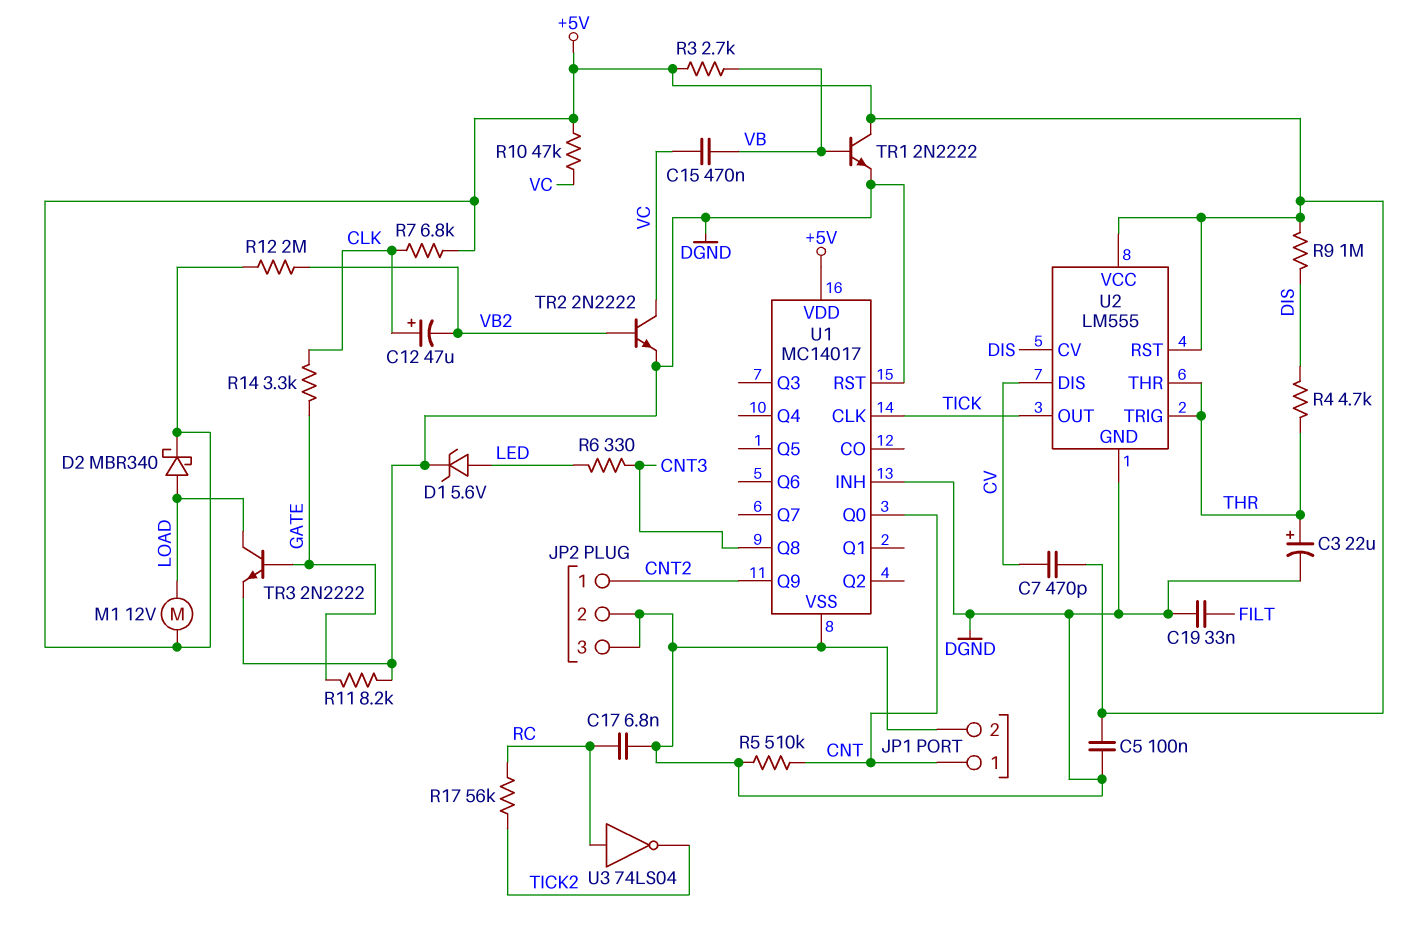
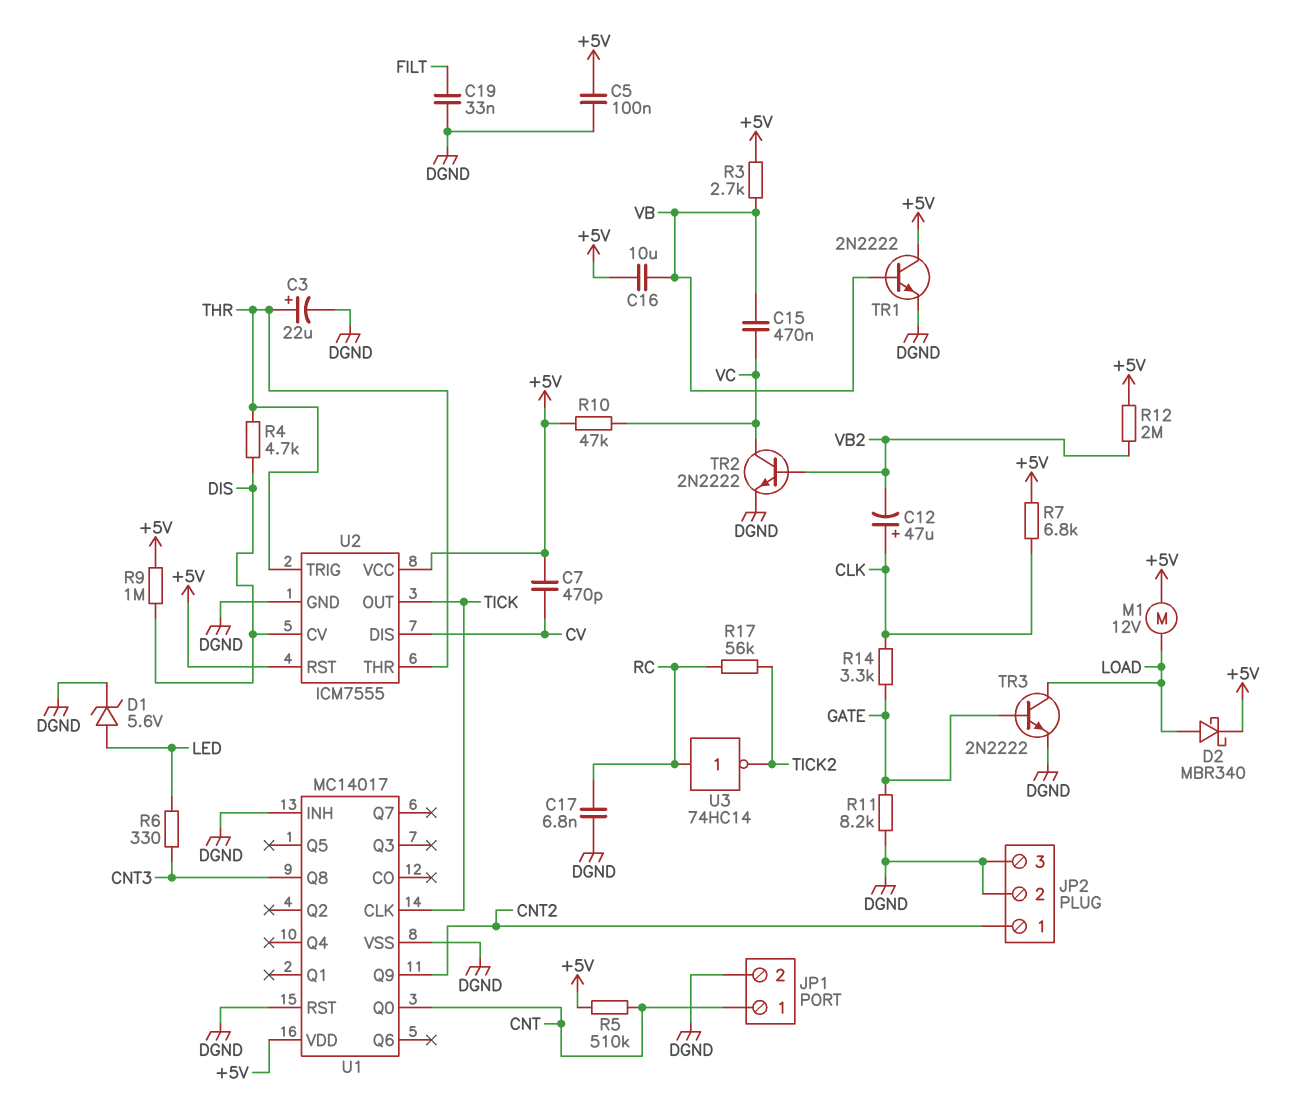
C16: none -> 10uF (+5V, VB)
R5: 510k (CNT, DGND) -> 510k (+5V, CNT)
U2: LM555 -> ICM7555
U3: NOT 74LS04 (in RC, out TICK2) -> NOT 74HC14 (in RC, out TICK2)

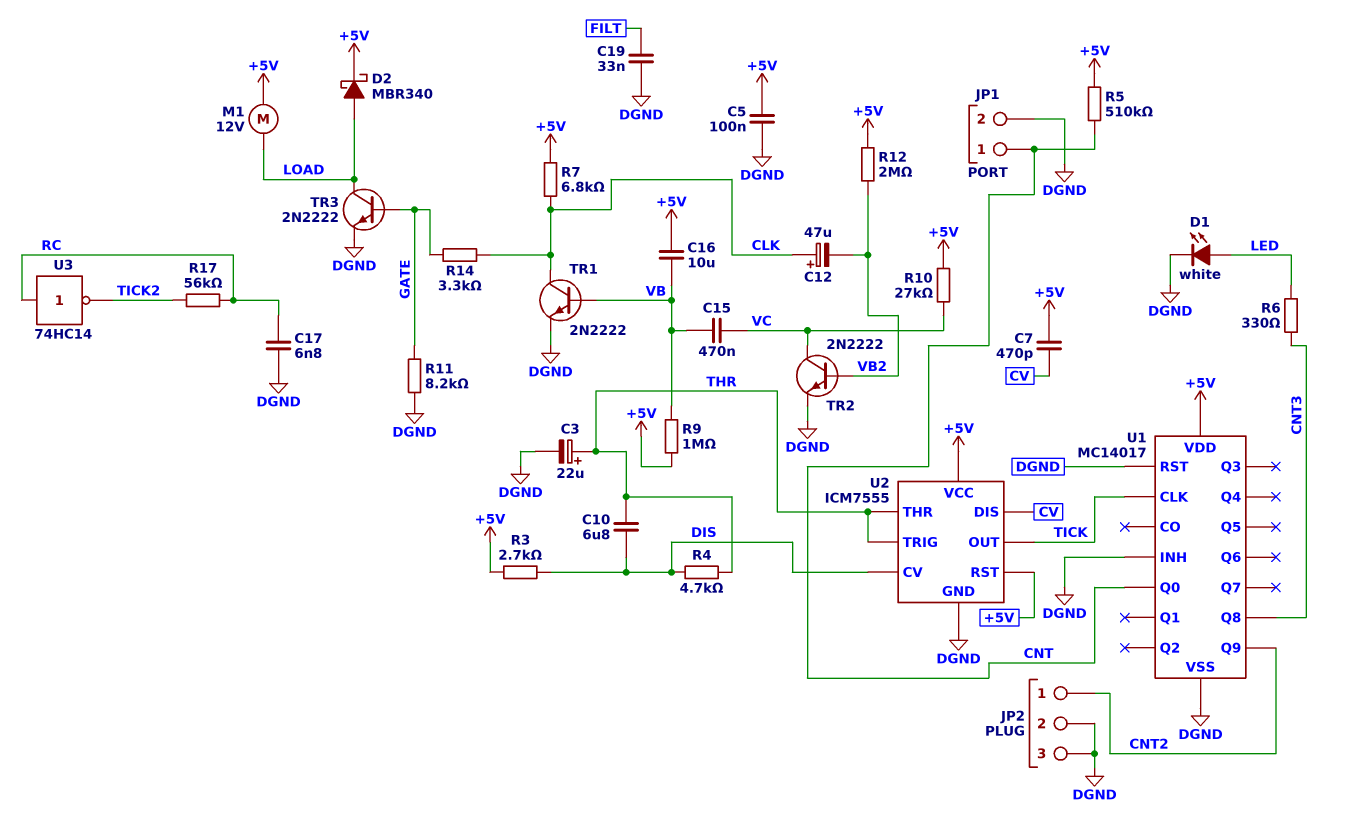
C10: none -> 6.8uF (DIS, THR)
D1: zener 5.6V (A LED, K DGND) -> LED white (A LED, K DGND)
R3: 2.7k (+5V, VB) -> 2.7k (+5V, DIS)
R9: 1M (+5V, DIS) -> 1M (+5V, VB)
R10: 47k (+5V, VC) -> 27k (+5V, VC)
TR1: NPN 2N2222 (B VB, C +5V, E DGND) -> NPN 2N2222 (B VB, C CLK, E DGND)

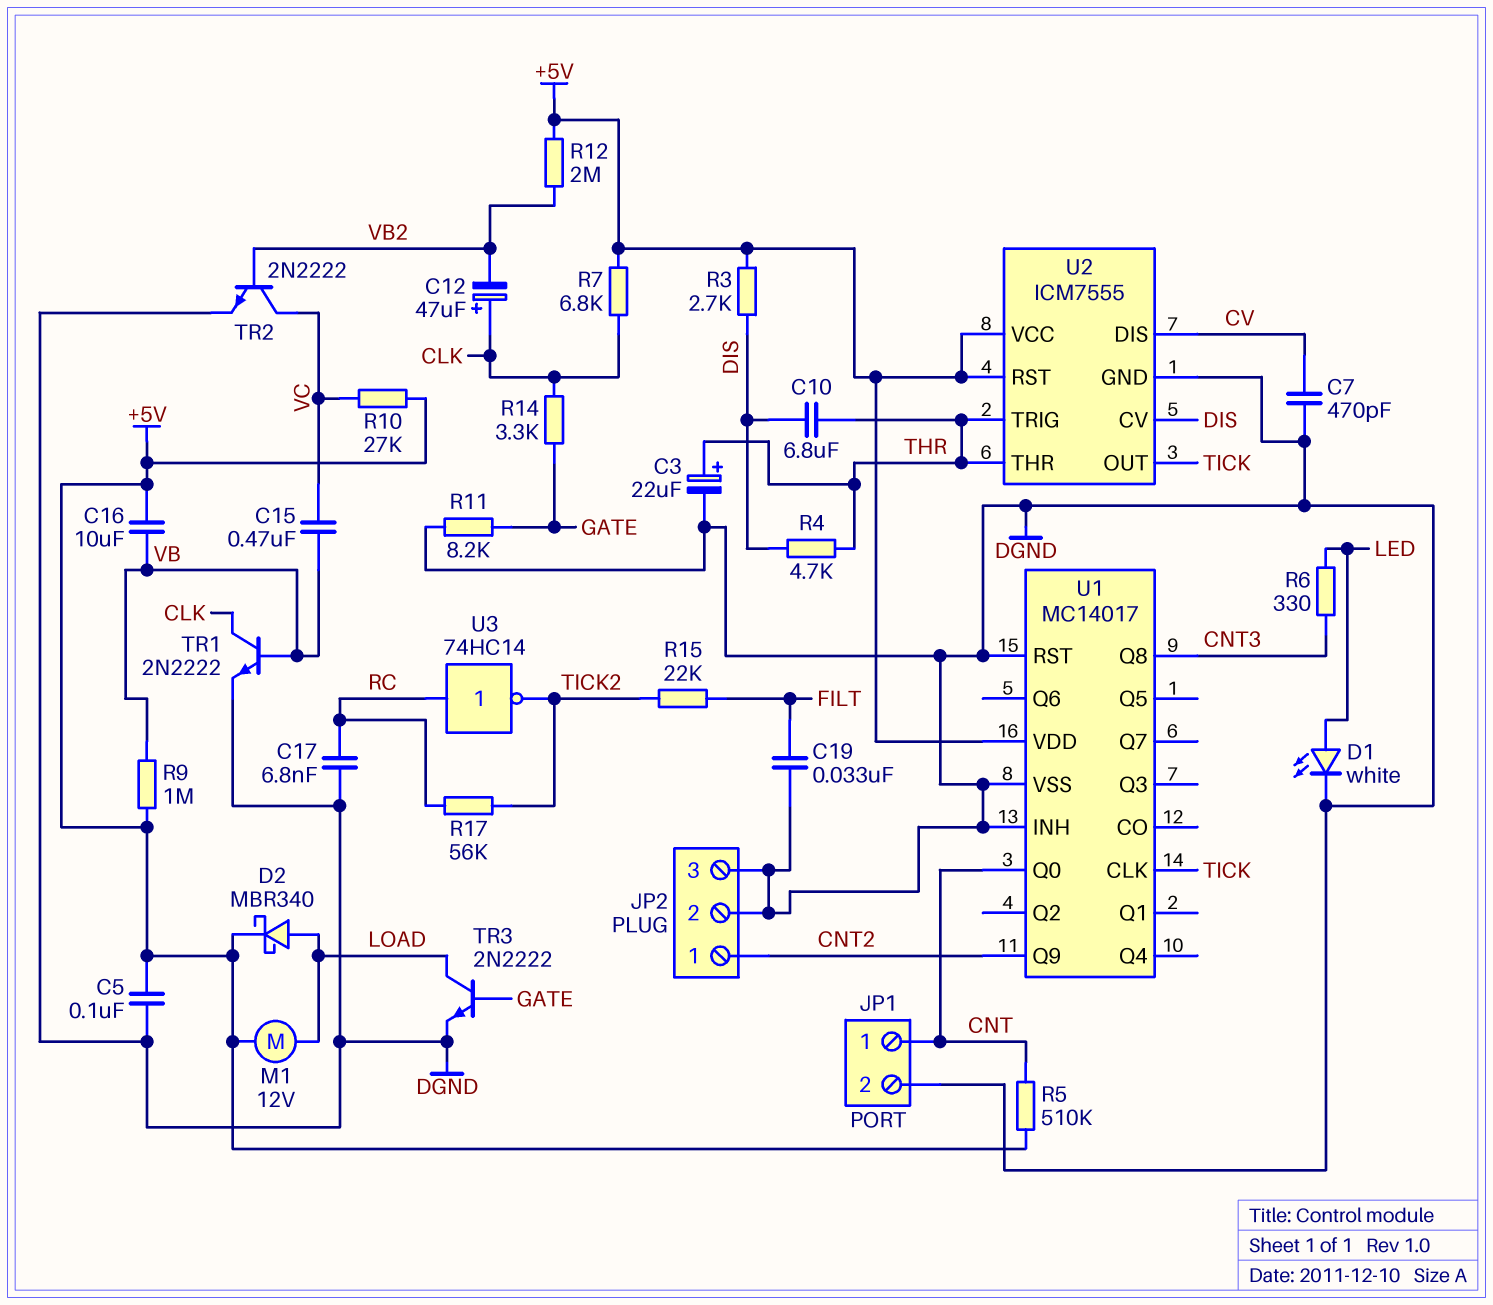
C7: 470pF (+5V, CV) -> 470pF (CV, DGND)
R15: none -> 22k (FILT, TICK2)

